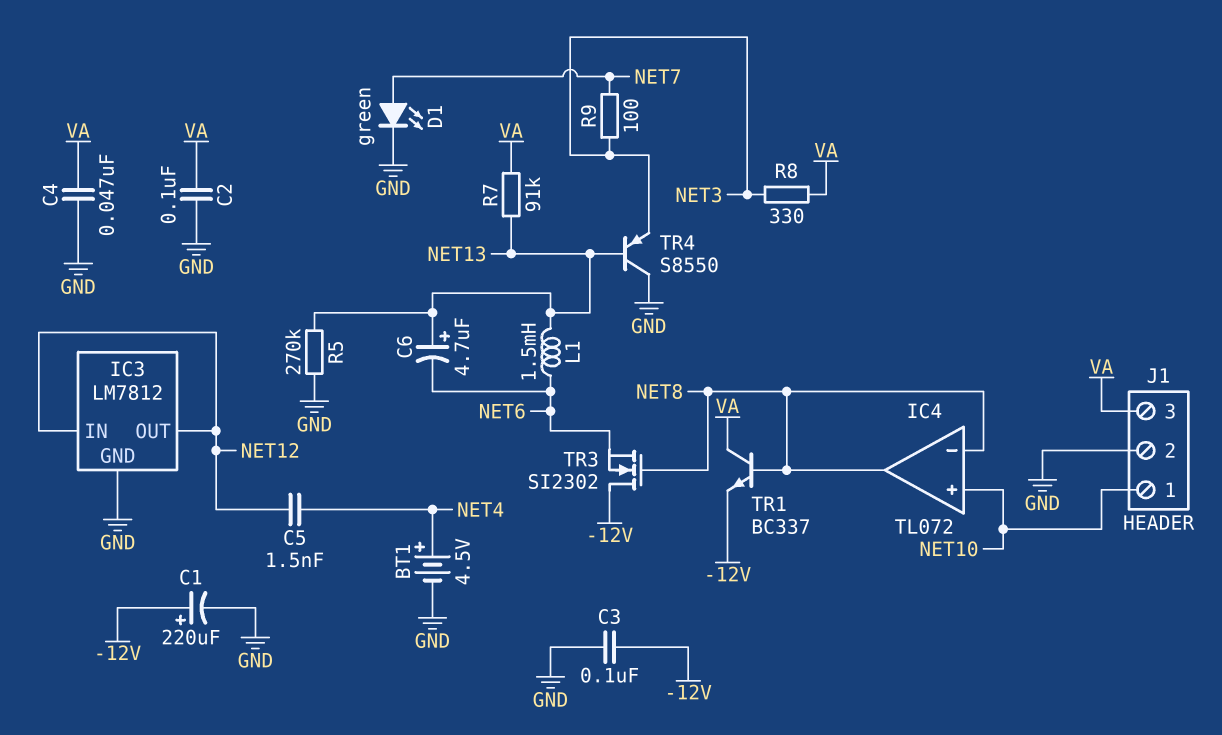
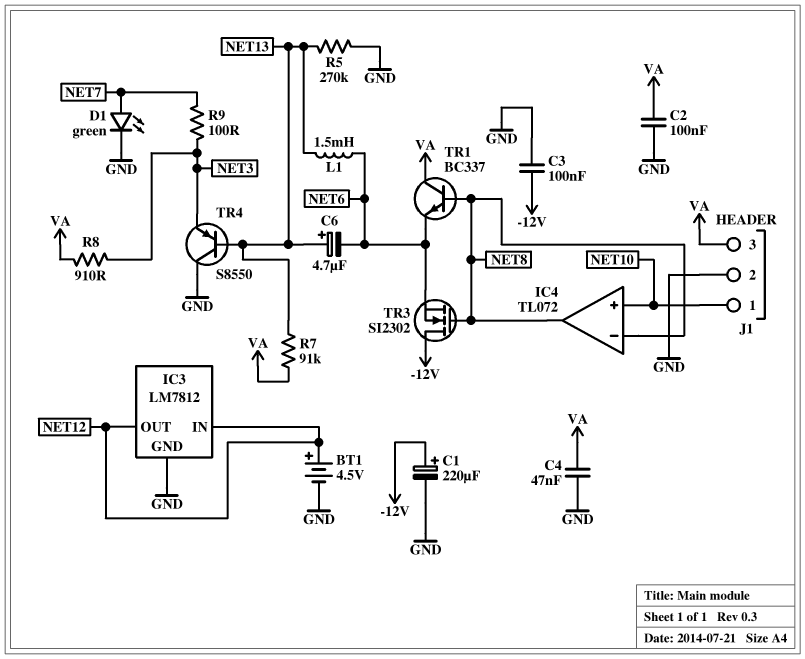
BT1: 4.5V (plus NET4, minus GND) -> 4.5V (plus NET12, minus GND)
C5: 1.5nF (NET4, NET12) -> none
R8: 330 (NET3, VA) -> 910 (NET3, VA)
TR1: NPN BC337 (B NET8, C VA, E -12V) -> NPN BC337 (B NET8, C VA, E NET6)

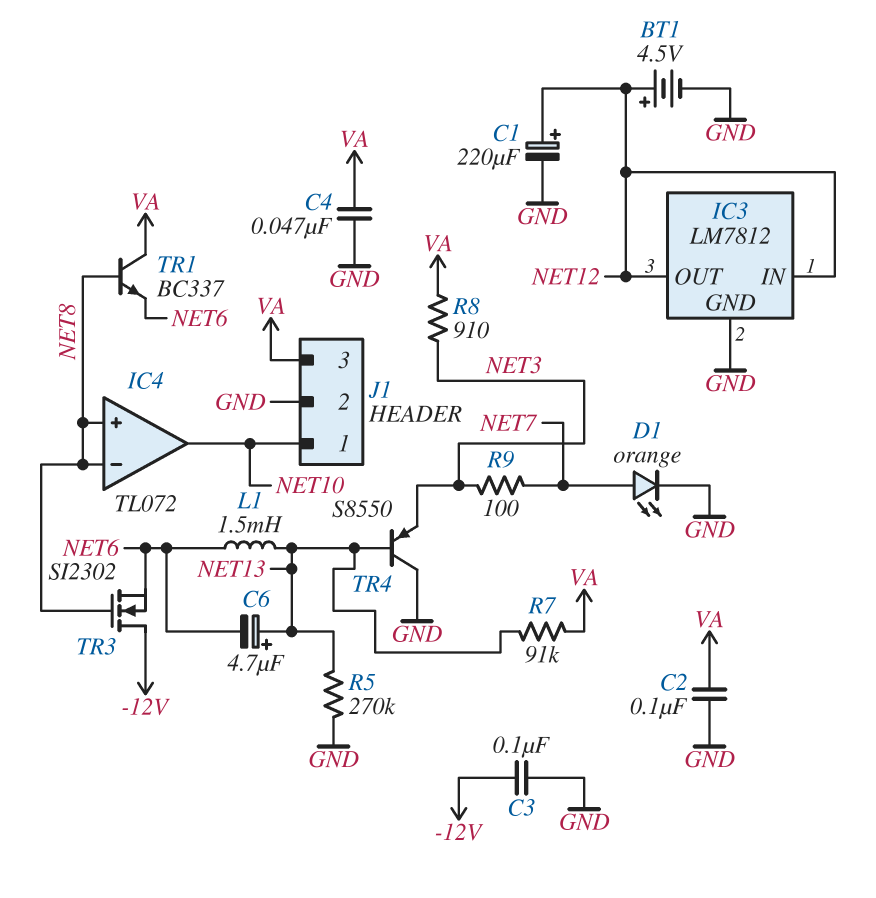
C1: 220uF (plus -12V, minus GND) -> 220uF (plus NET12, minus GND)
D1: LED green (A NET7, K GND) -> LED orange (A NET7, K GND)
IC4 pin in+: NET10 -> NET8
IC4 pin out: NET8 -> NET10

